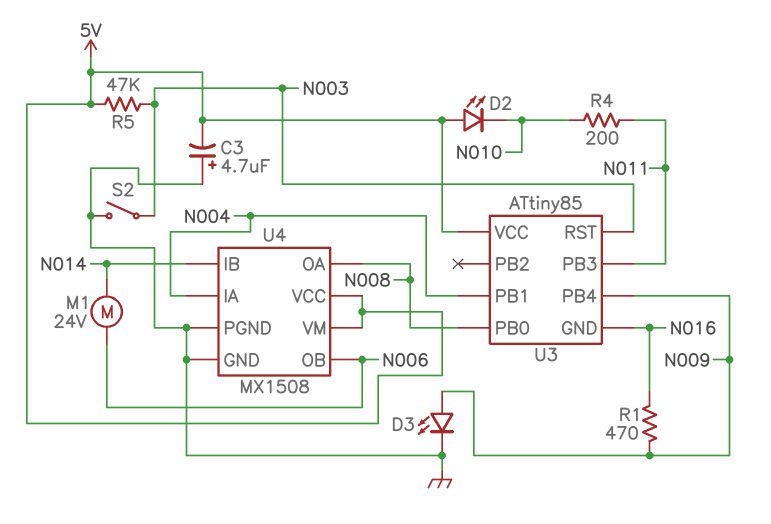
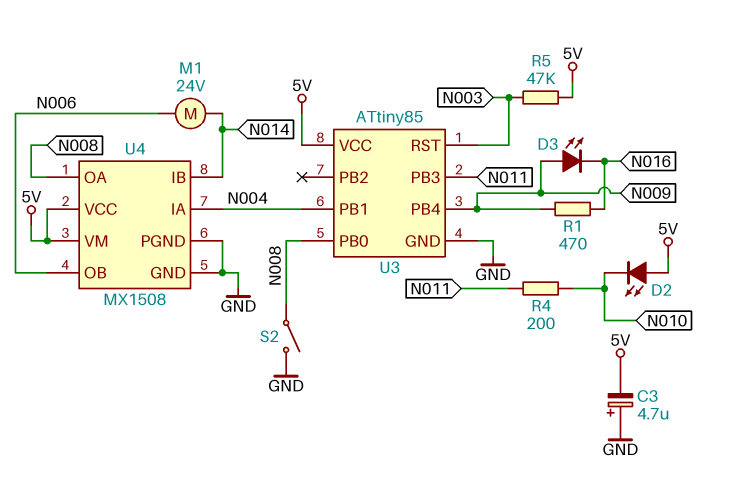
D3: LED (A N009, K GND) -> LED (A N009, K N016)
S2: switch (GND, N003) -> switch (GND, N008)
U3 pin GND: N016 -> GND

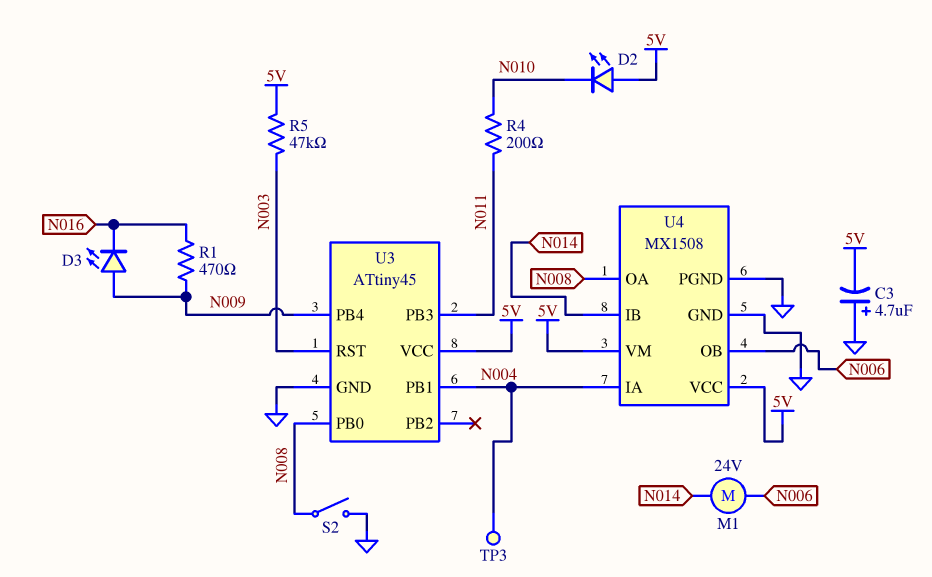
TP3: none -> test point (N004)
U3: ATtiny85 -> ATtiny45

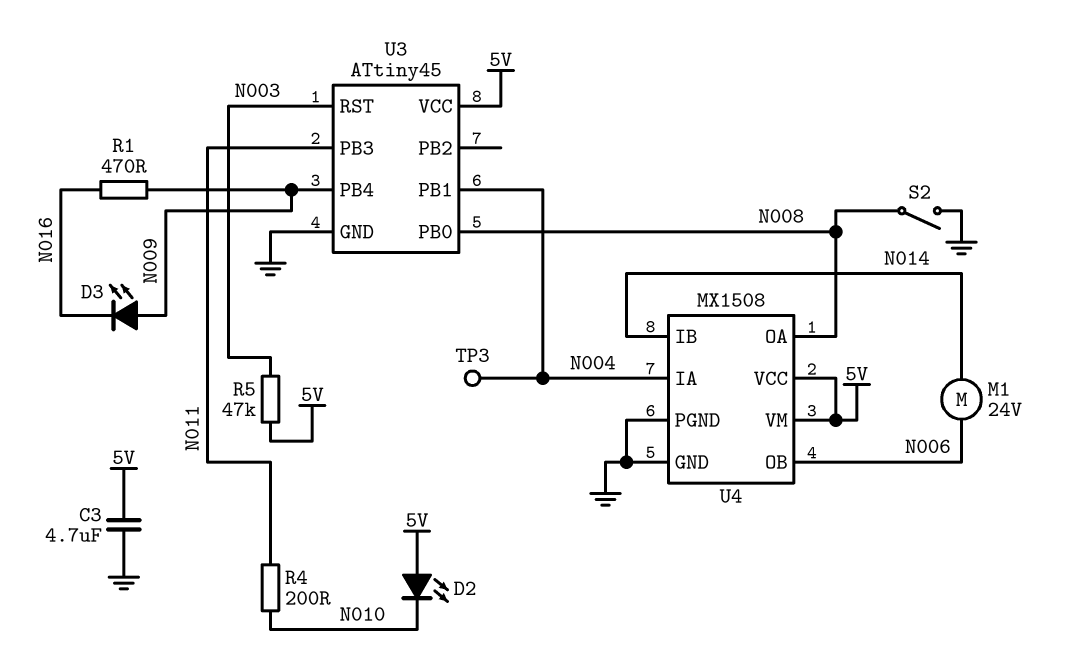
C3: 4.7uF (plus GND, minus 5V) -> 4.7uF (5V, GND)

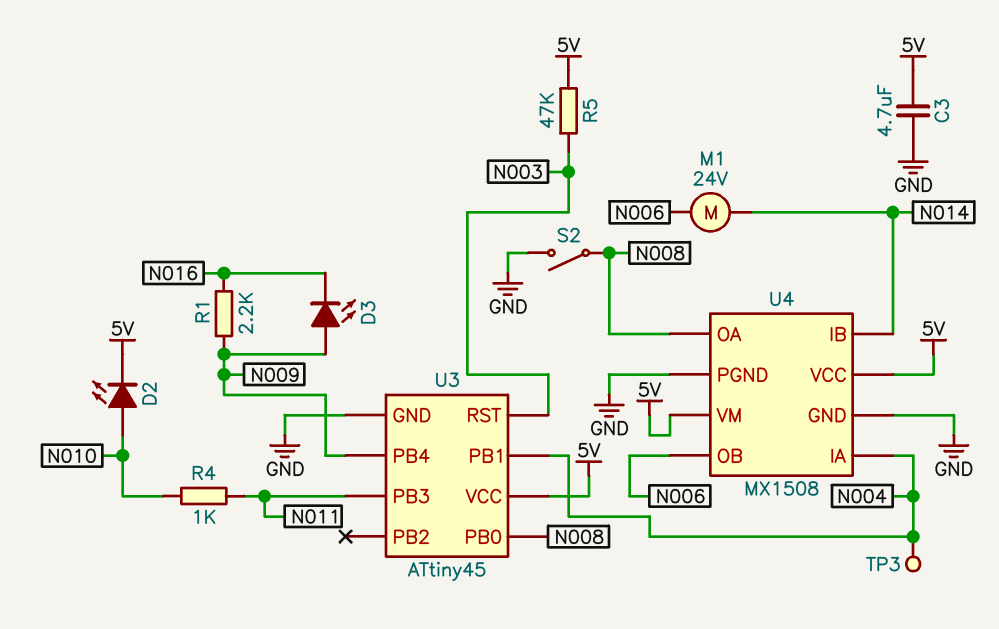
D2: LED (A 5V, K N010) -> LED (A N010, K 5V)
R1: 470 (N009, N016) -> 2.2k (N009, N016)
R4: 200 (N010, N011) -> 1k (N010, N011)

